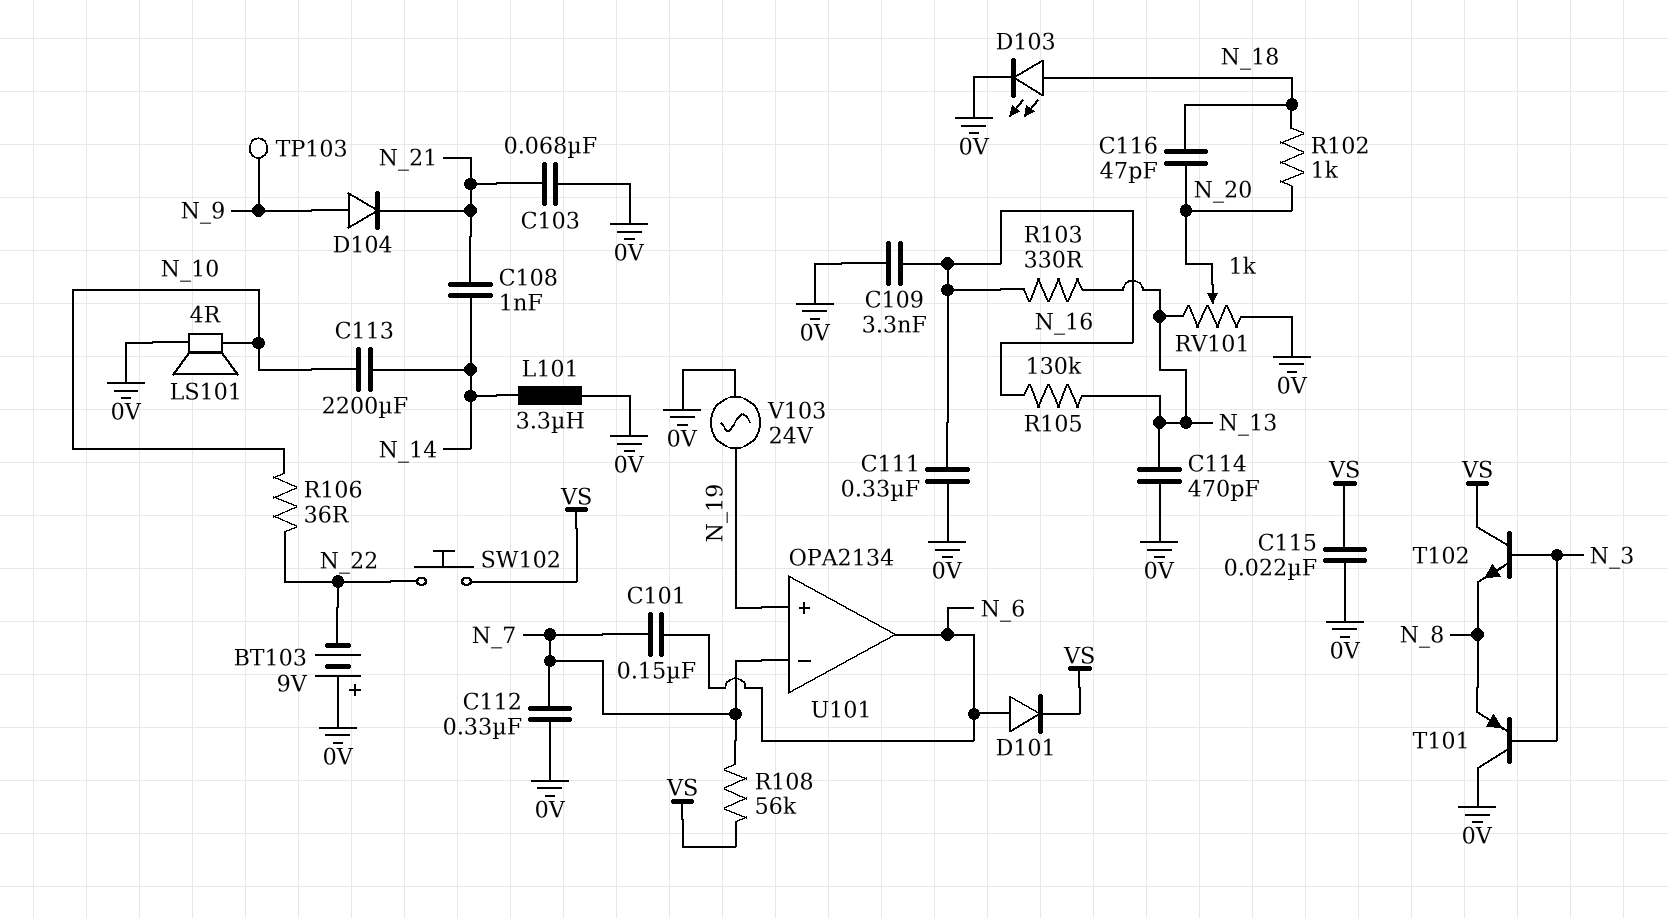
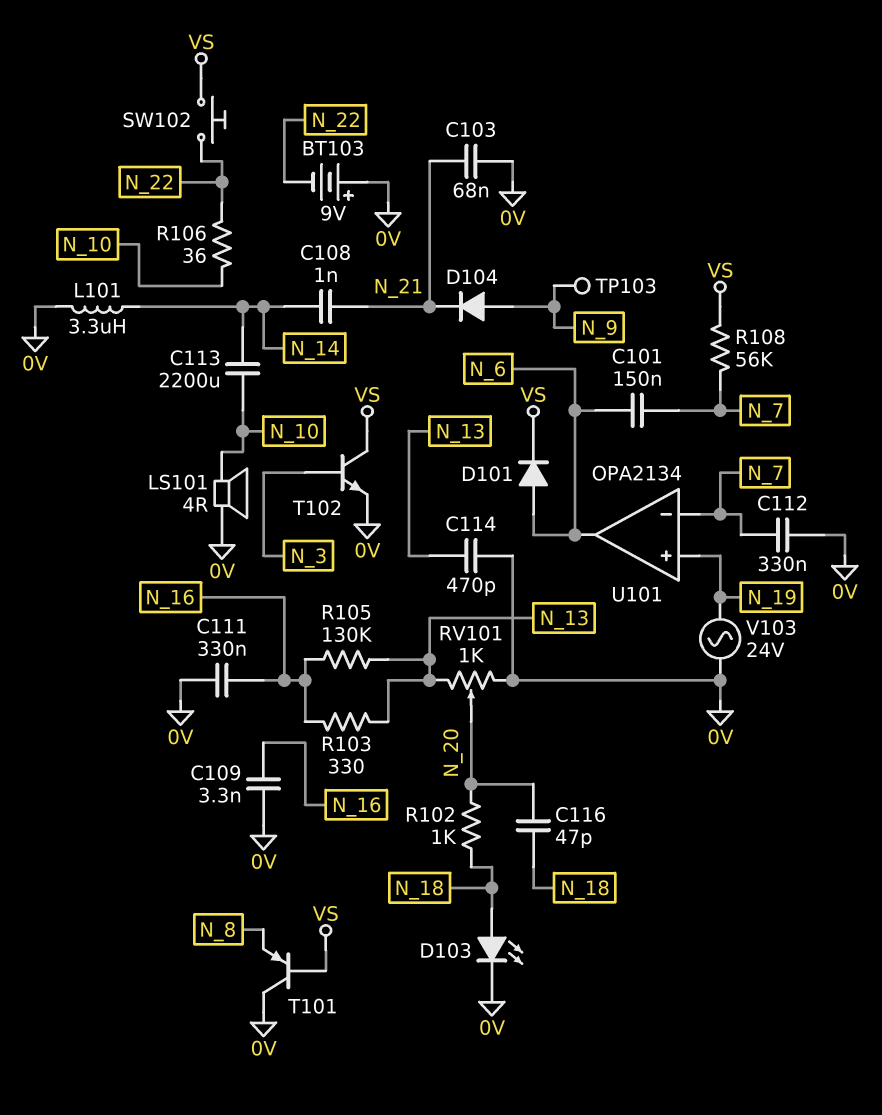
C115: 22nF (0V, VS) -> none
T101: PNP (B N_3, C 0V, E N_8) -> PNP (B VS, C 0V, E N_8)
T102: NPN (B N_3, C VS, E N_8) -> NPN (B N_3, C VS, E 0V)

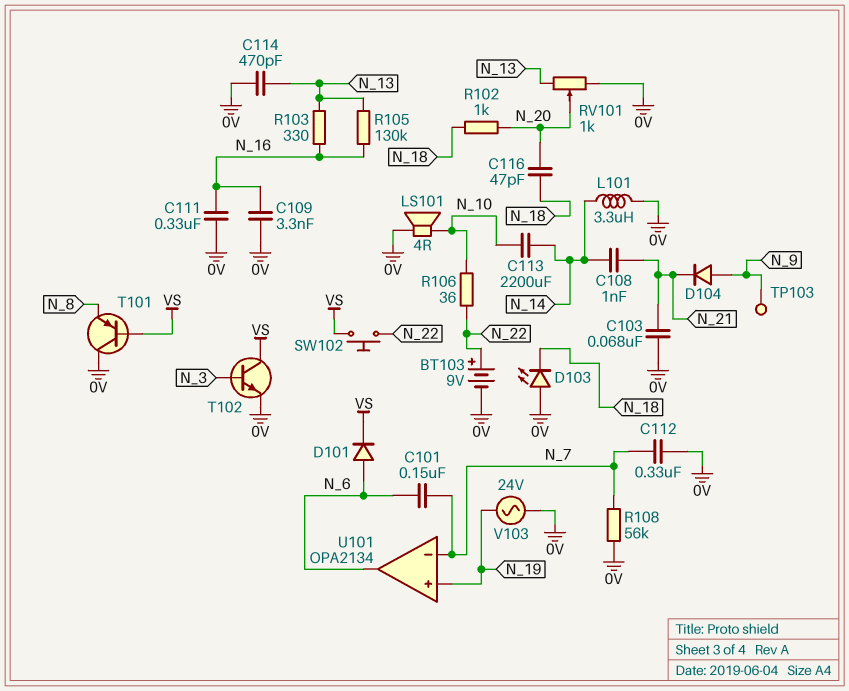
BT103: 9V (plus 0V, minus N_22) -> 9V (plus N_22, minus 0V)
D103: LED (A N_18, K 0V) -> LED (A 0V, K N_18)
R108: 56k (N_7, VS) -> 56k (0V, N_7)

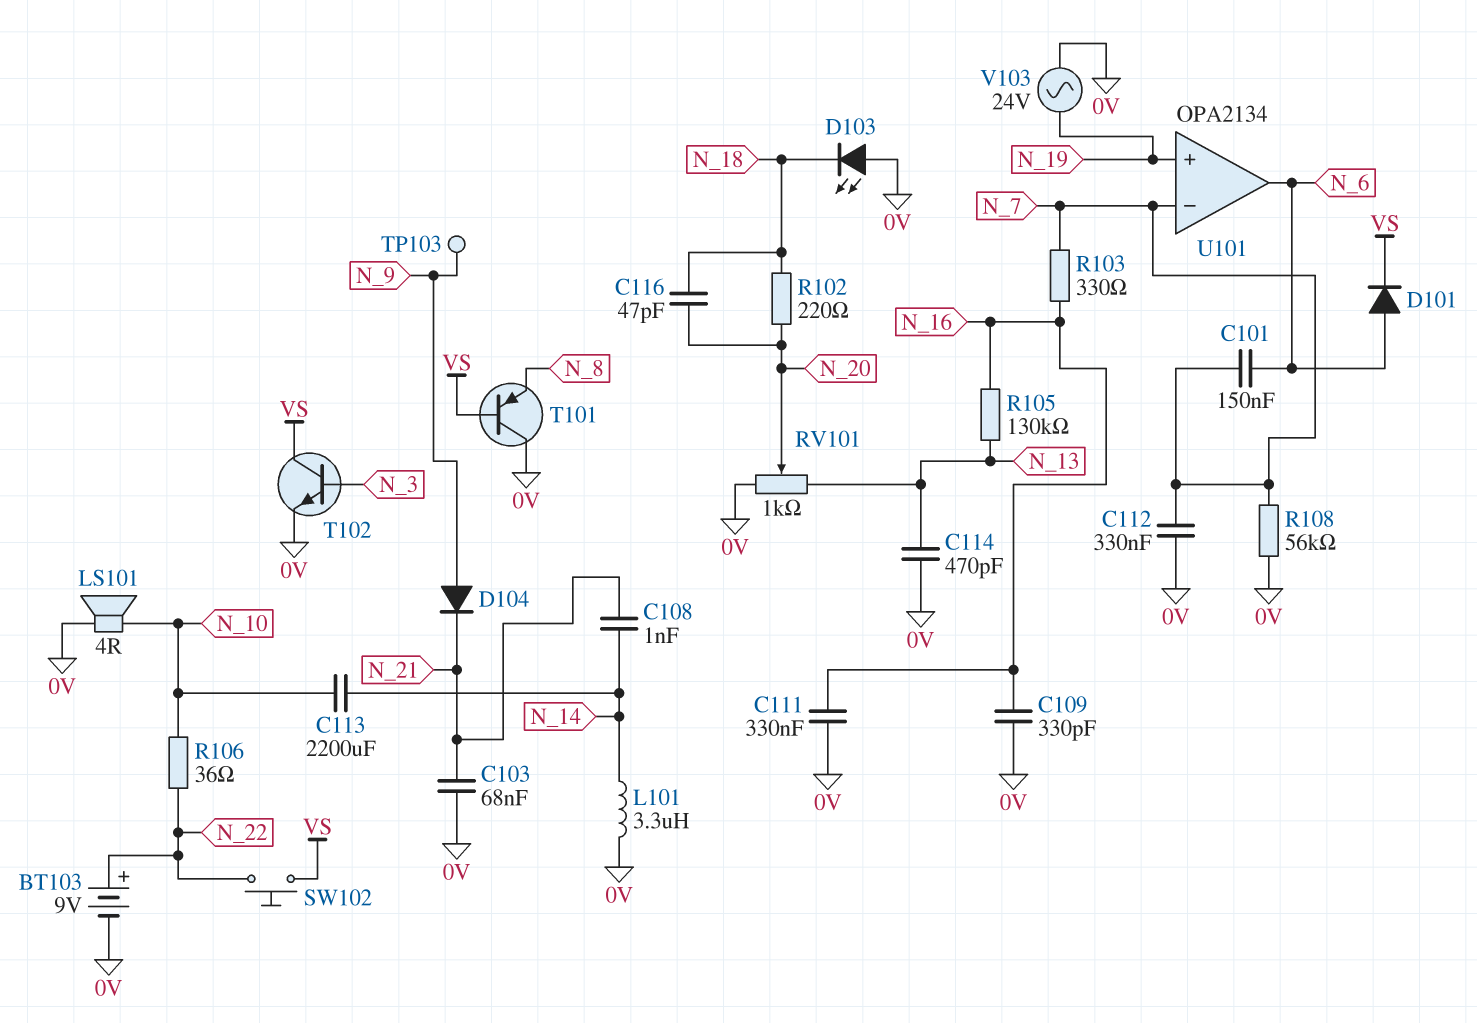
C109: 3.3nF (0V, N_16) -> 330pF (0V, N_16)
R102: 1k (N_18, N_20) -> 220 (N_18, N_20)
R103: 330 (N_13, N_16) -> 330 (N_7, N_16)

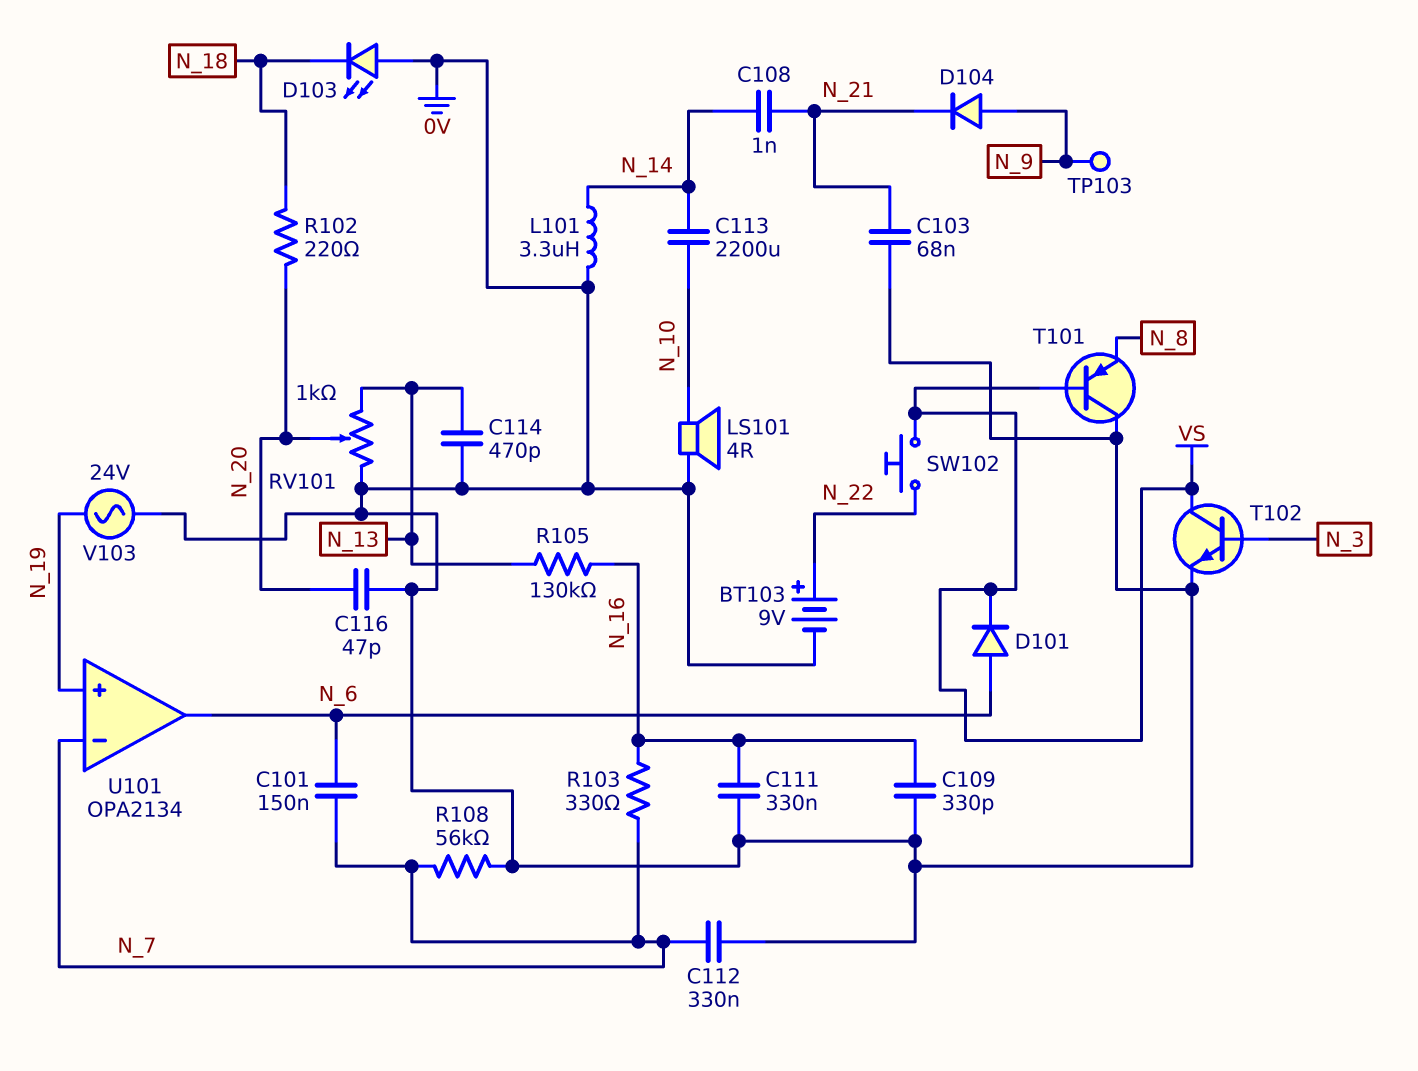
C116: 47pF (N_18, N_20) -> 47pF (0V, N_20)
R106: 36 (N_10, N_22) -> none

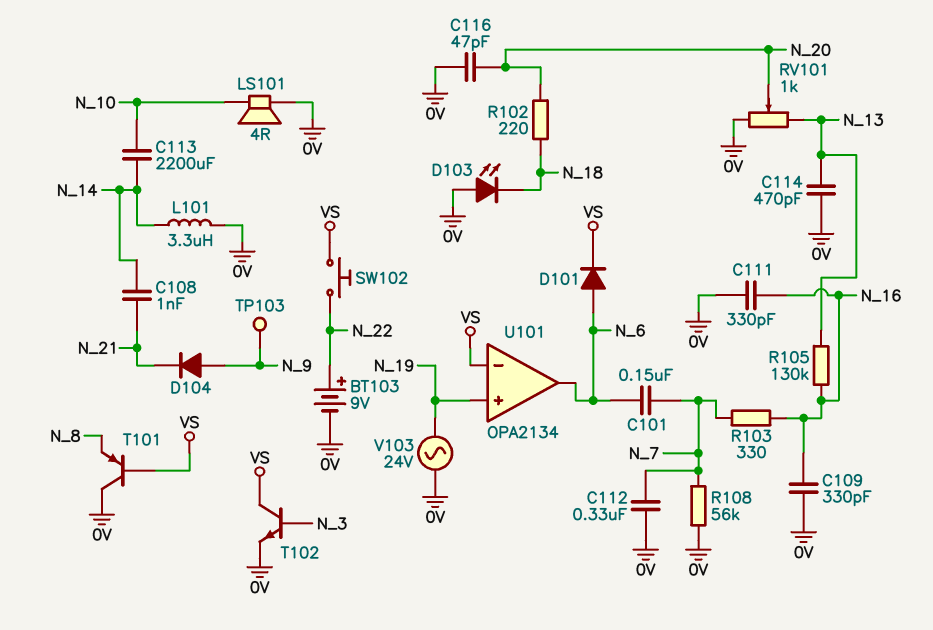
C103: 68nF (0V, N_21) -> none
C111: 330nF (0V, N_16) -> 330pF (0V, N_16)
U101 pin in-: N_7 -> VS

